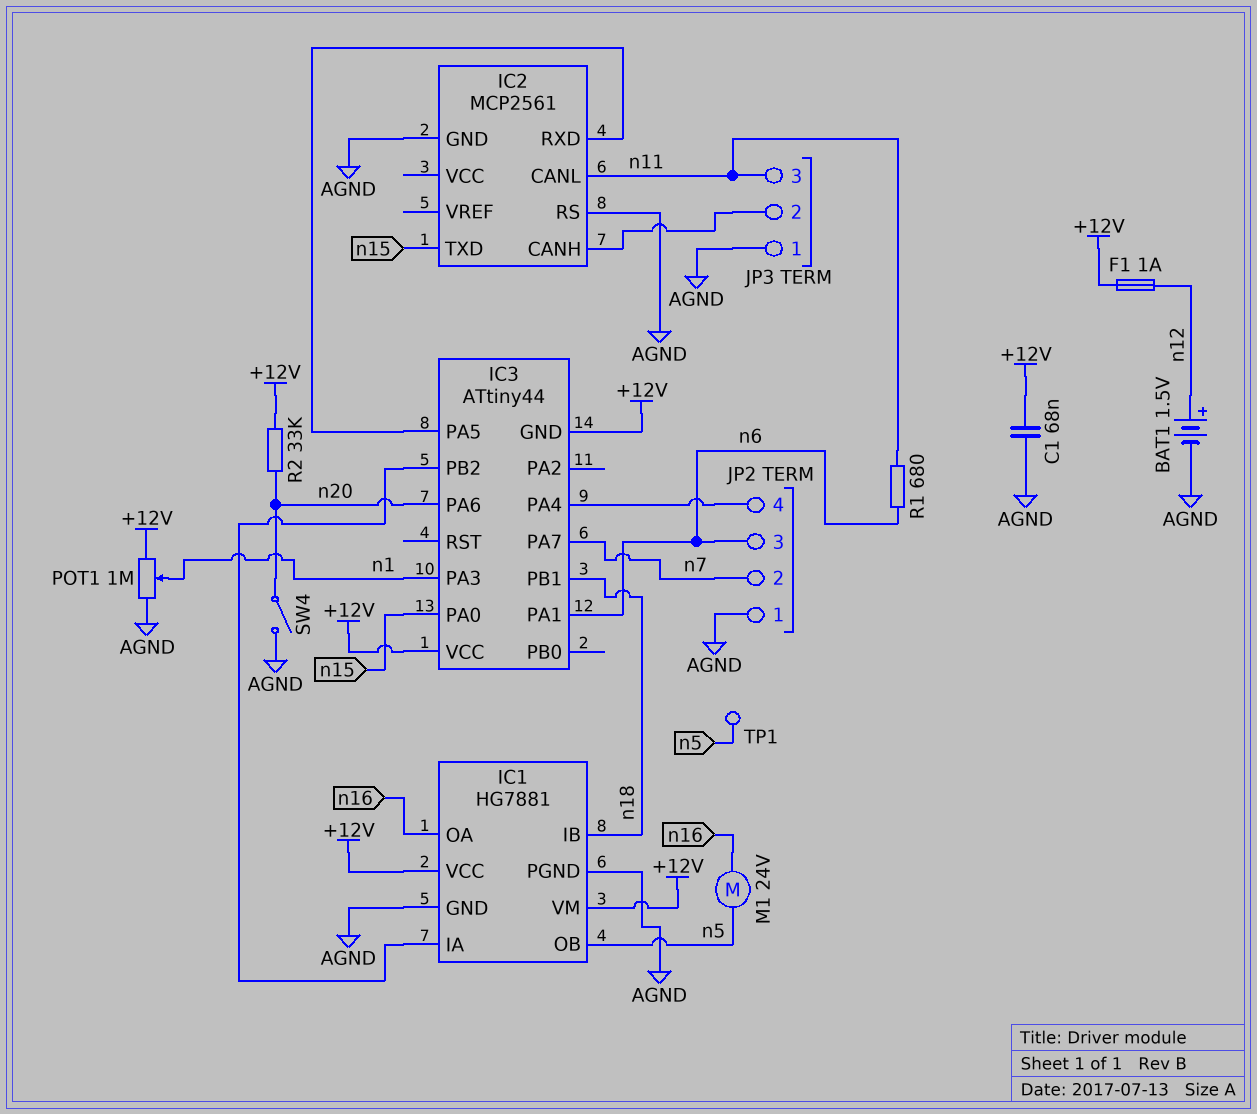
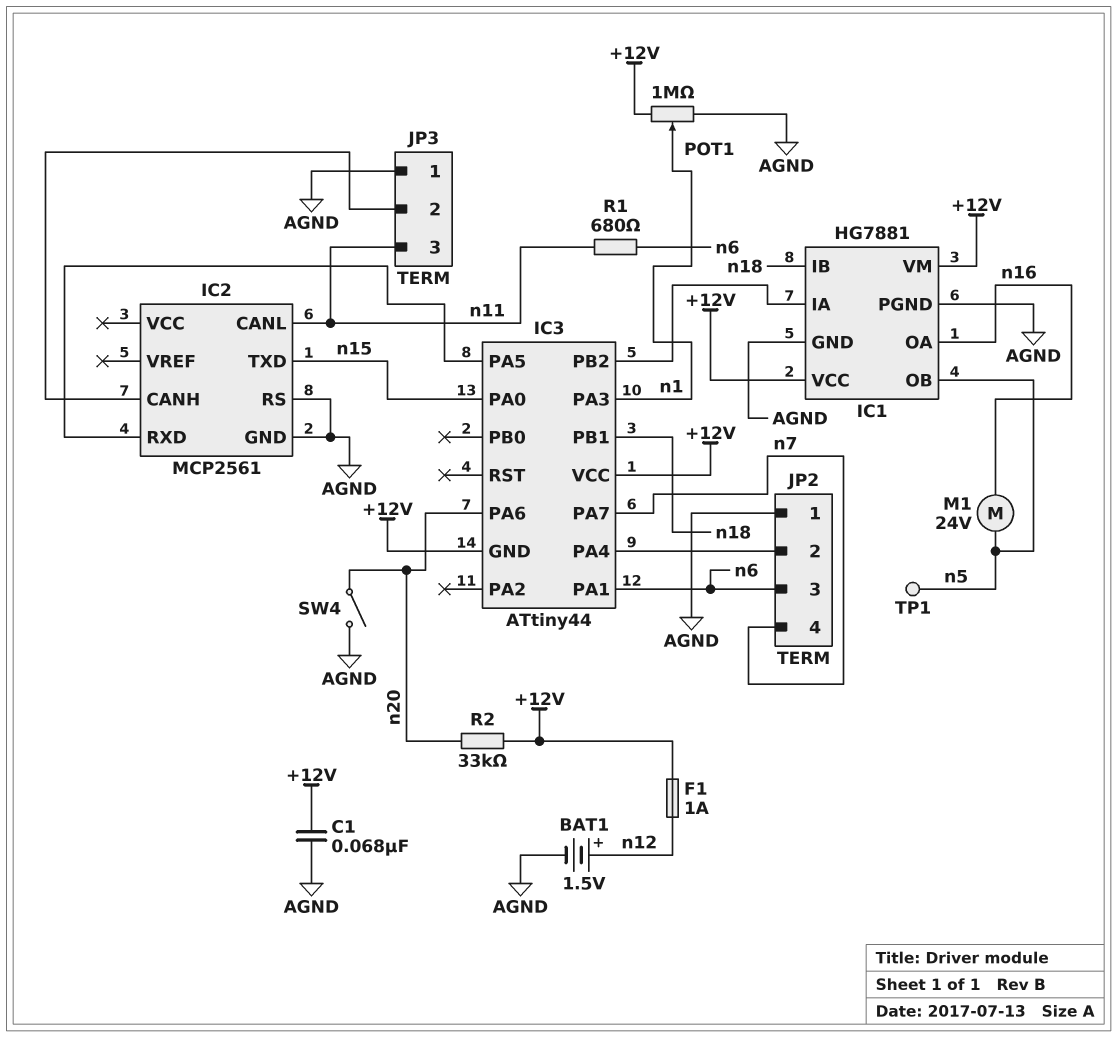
JP2 pin 2: n7 -> IC3/PA4
JP2 pin 4: IC3/PA4 -> n7

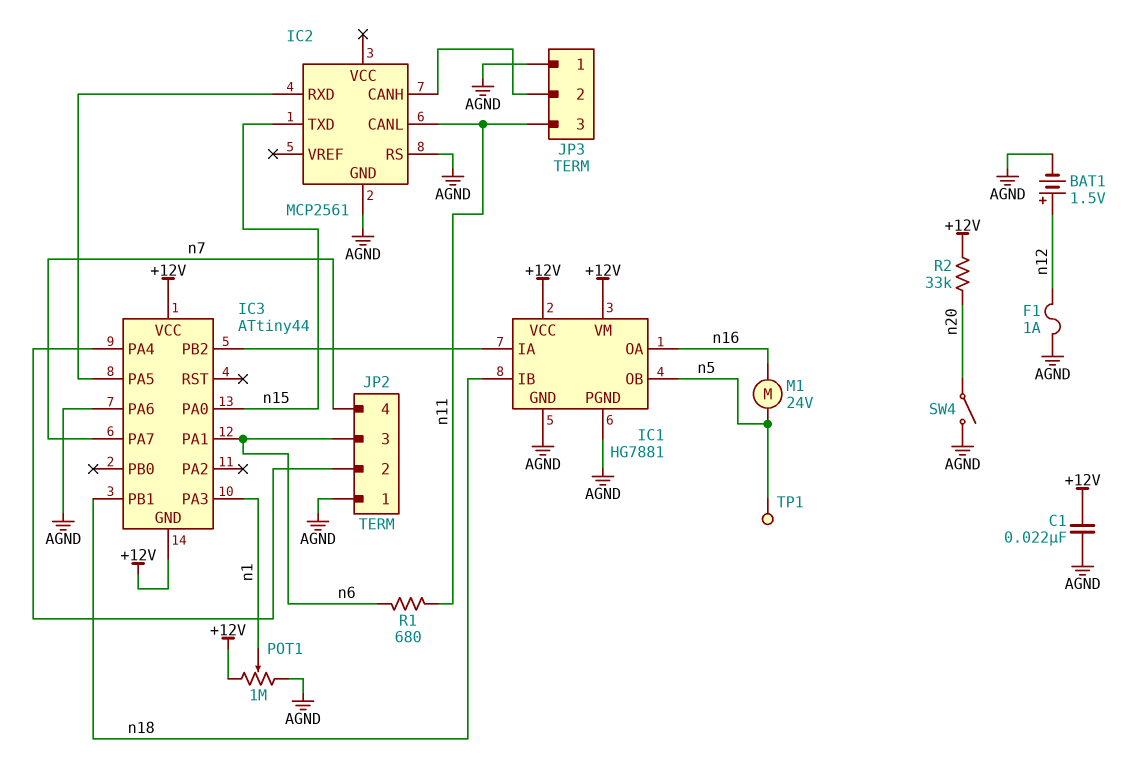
C1: 68nF (+12V, AGND) -> 22nF (+12V, AGND)
F1: 1A (+12V, n12) -> 1A (AGND, n12)
IC3 pin PA6: n20 -> AGND

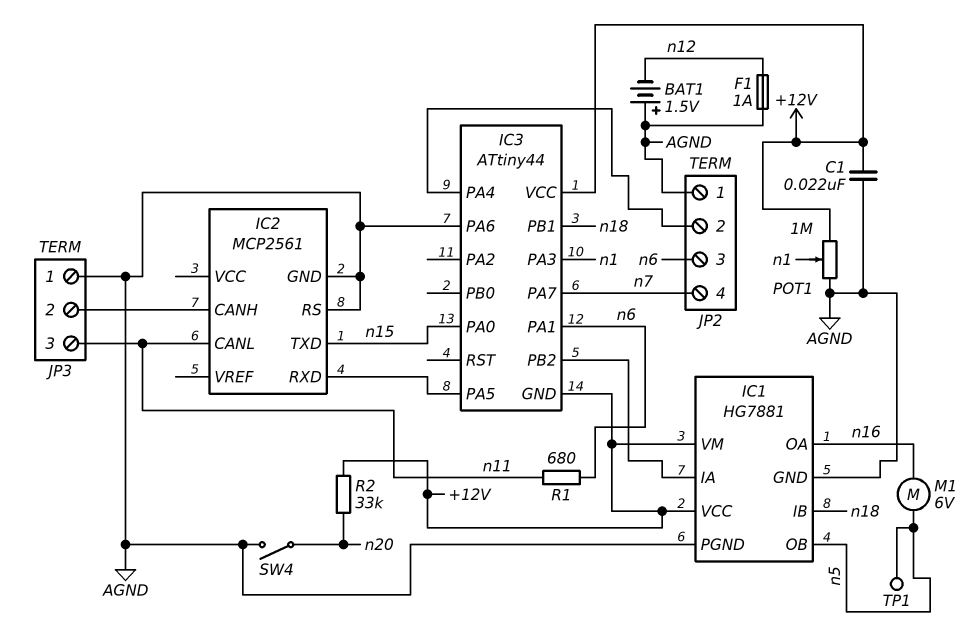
BAT1: 1.5V (plus n12, minus AGND) -> 1.5V (plus AGND, minus n12)
M1: motor 24V (n5, n16) -> motor 6V (n5, n16)

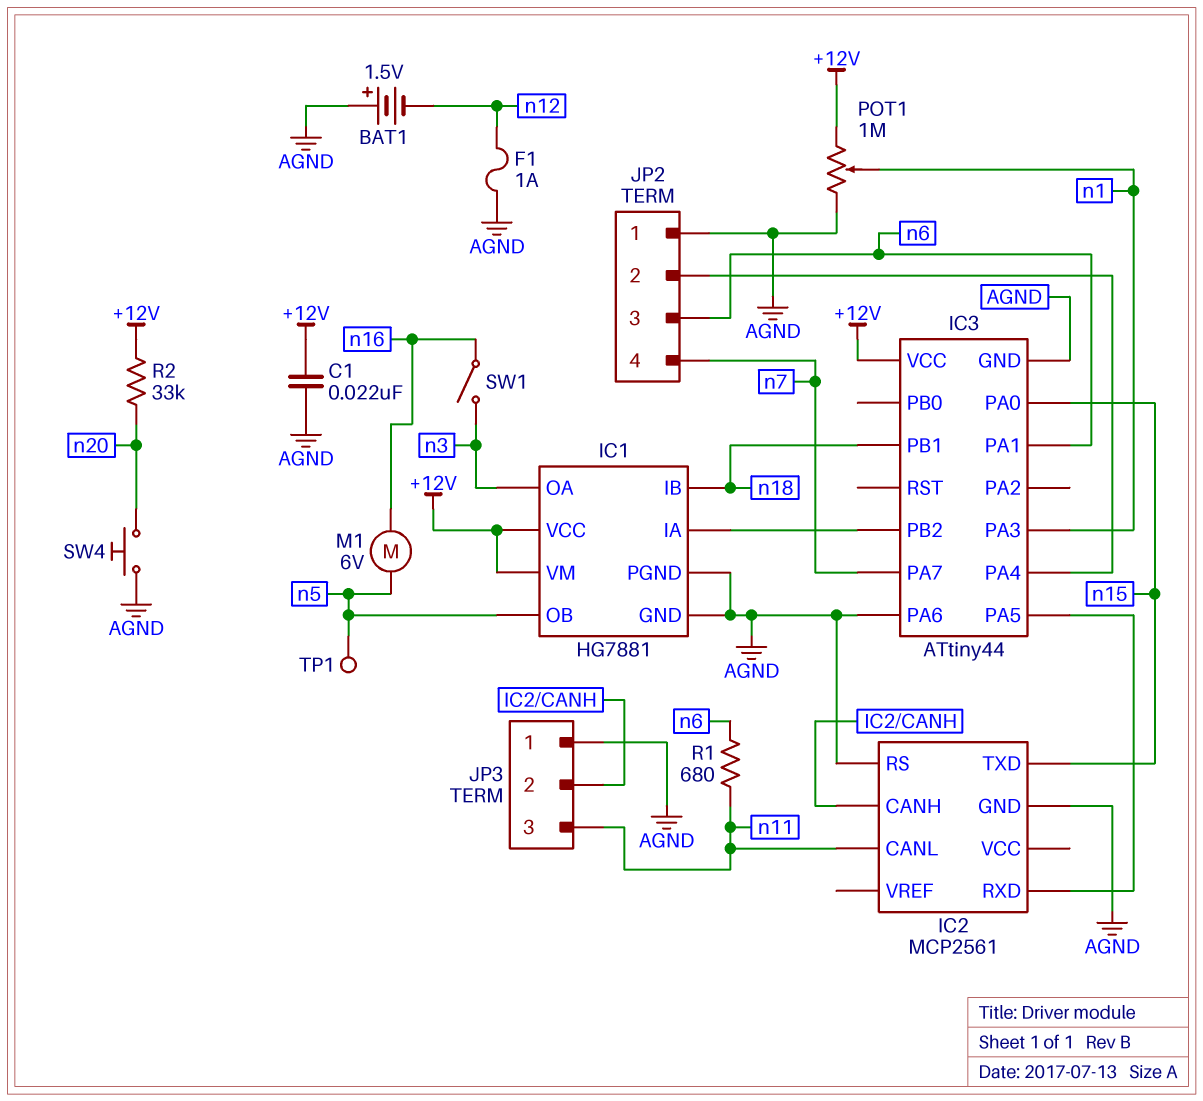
IC1 pin OA: n16 -> n3
IC3 pin GND: +12V -> AGND
SW1: none -> switch (n3, n16)
SW4: switch (AGND, n20) -> button (AGND, n20)

